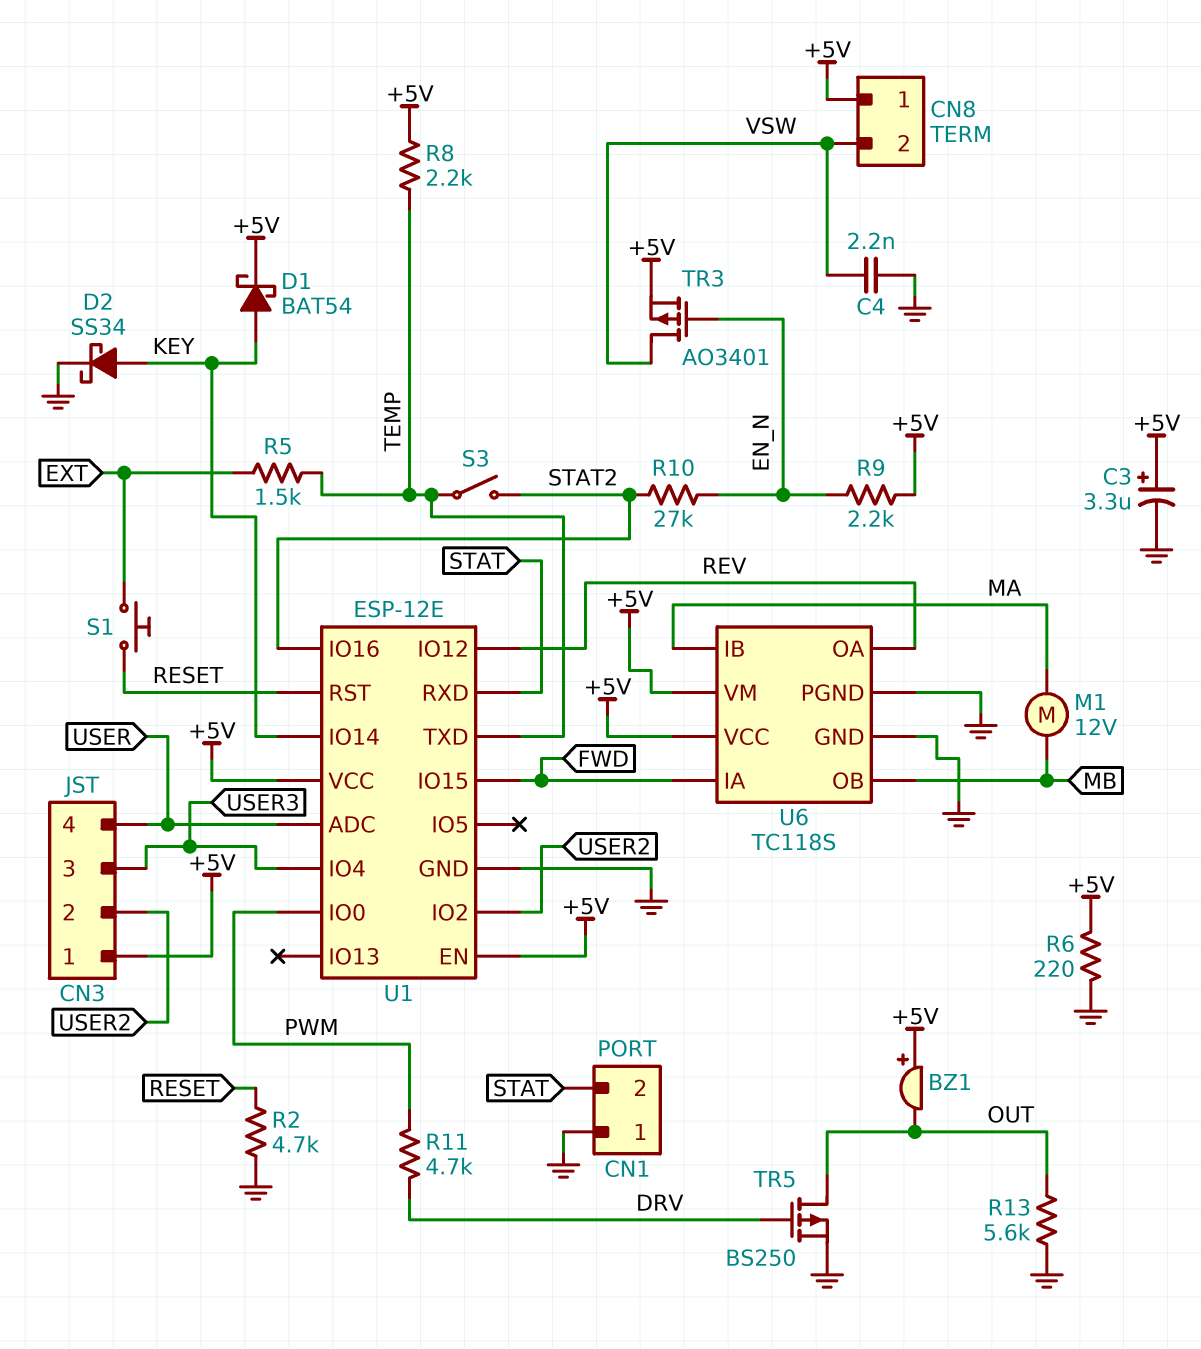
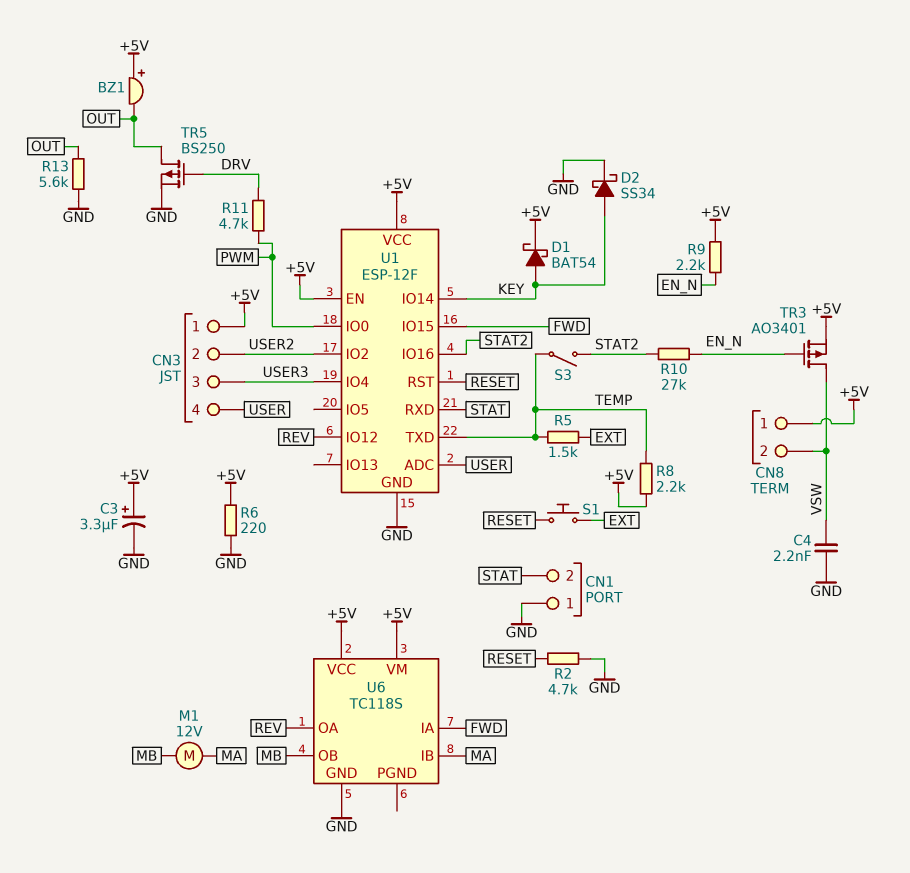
U1: ESP-12E -> ESP-12F
U6 pin PGND: GND -> none

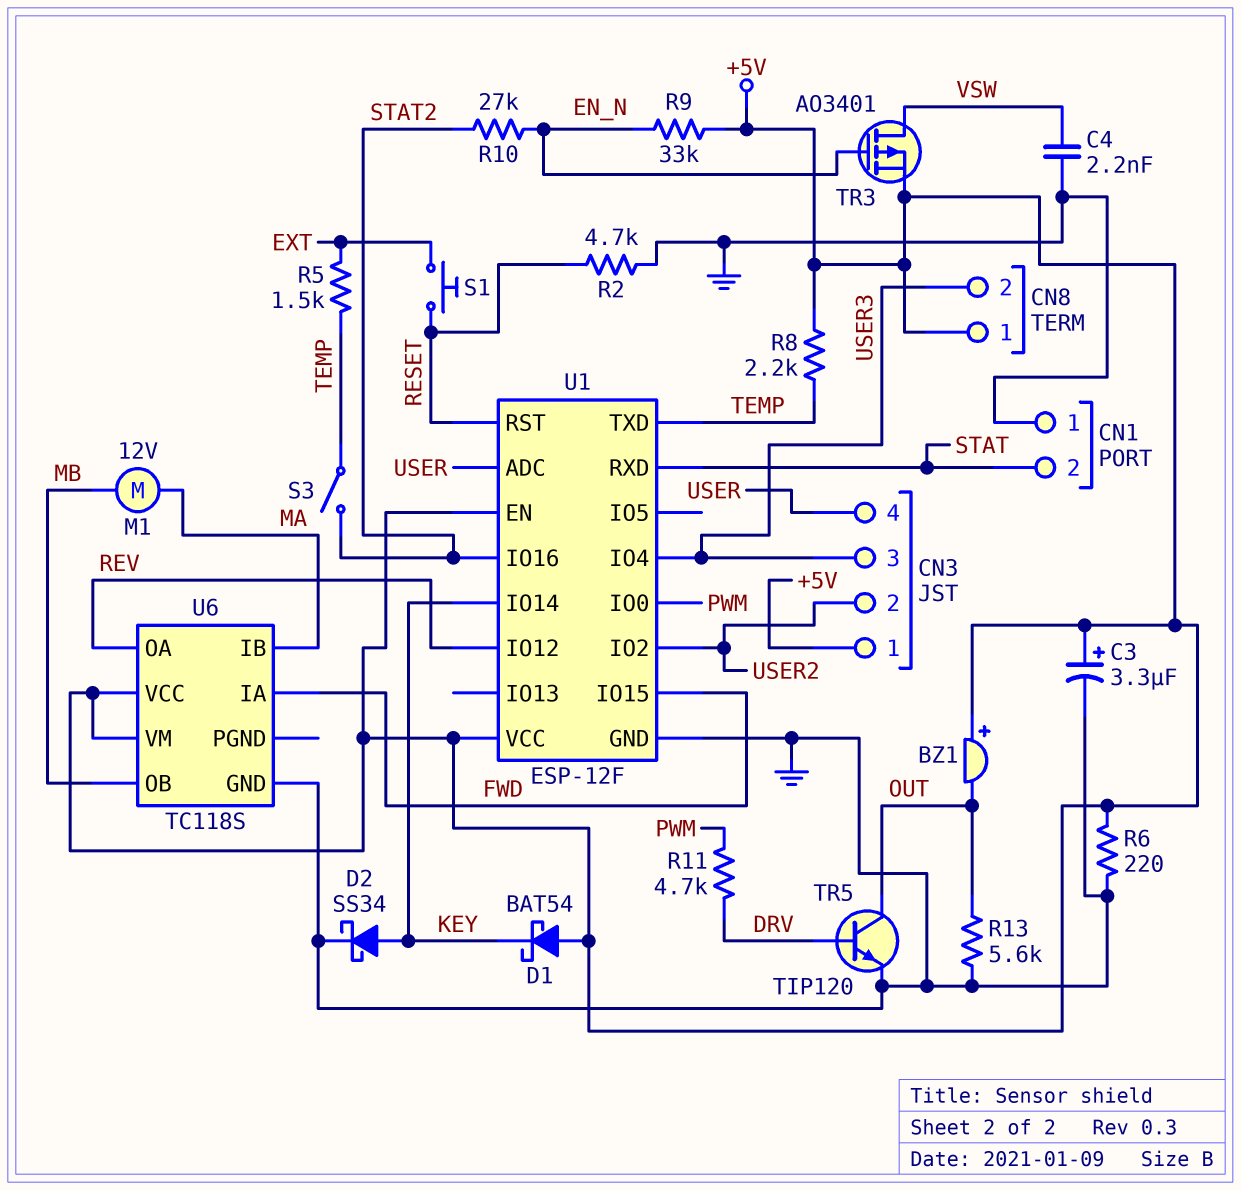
CN8 pin 2: VSW -> USER3
D1: schottky BAT54 (A KEY, K +5V) -> schottky BAT54 (A +5V, K KEY)
R9: 2.2k (+5V, EN_N) -> 33k (+5V, EN_N)
TR5: PMOS BS250 (G DRV, D OUT, S GND) -> NPN TIP120 (B DRV, C OUT, E GND)

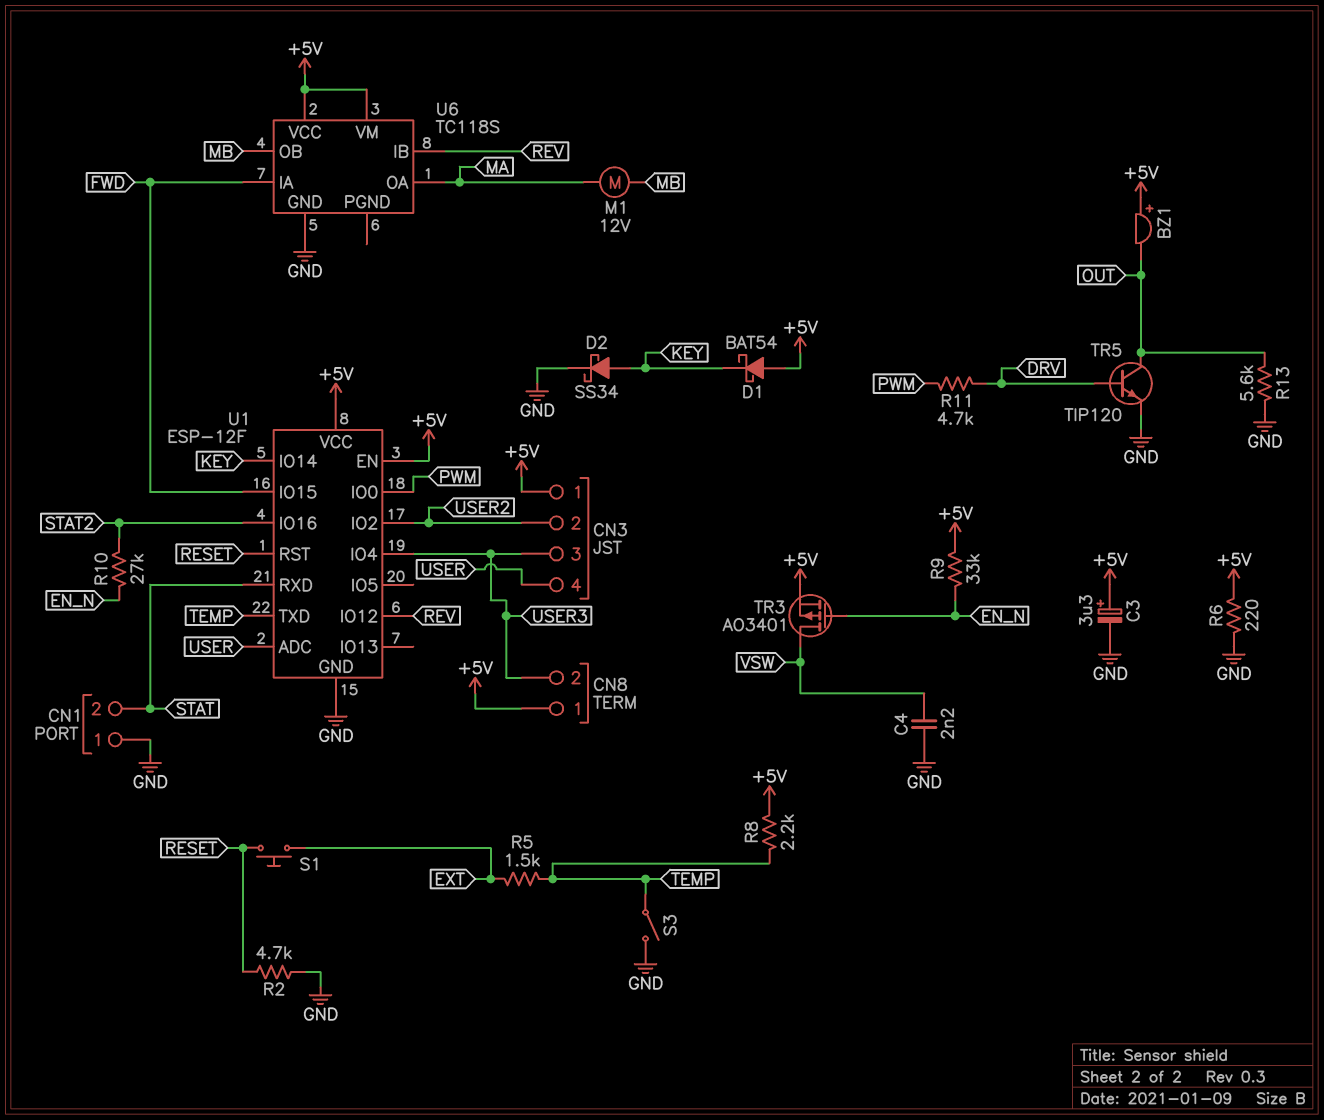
S3: switch (STAT2, TEMP) -> switch (GND, TEMP)
U6 pin IB: MA -> REV
U6 pin OA: REV -> MA

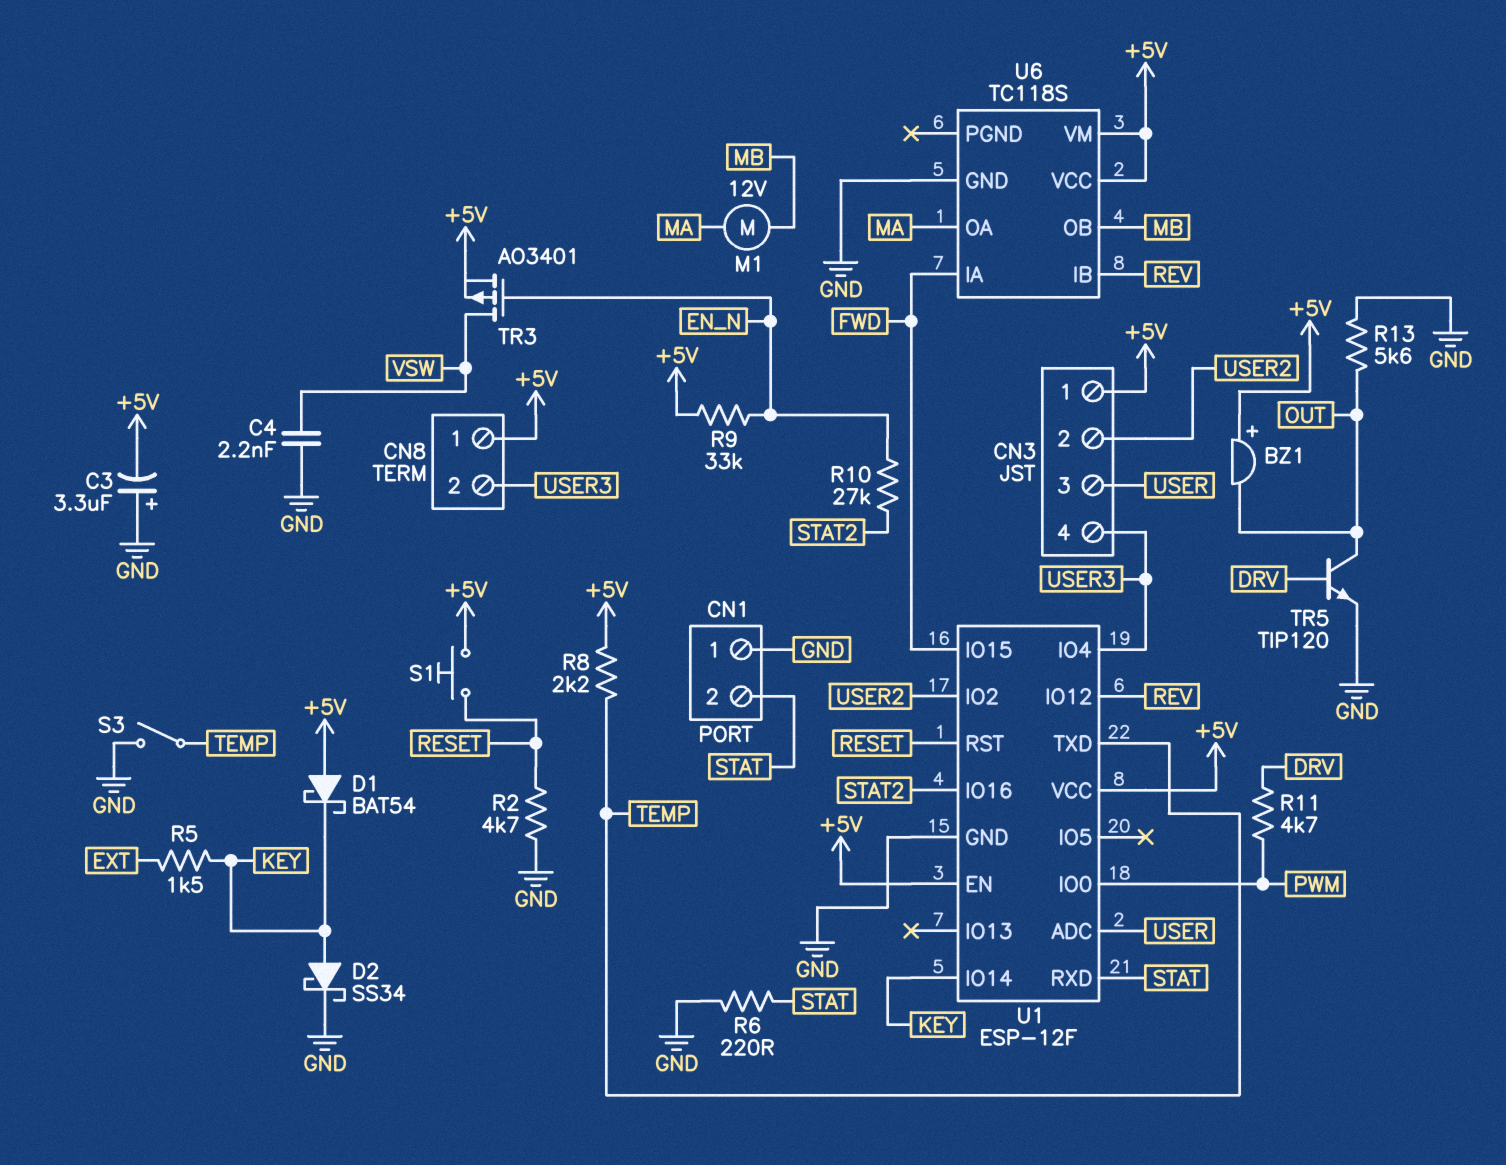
C3: 3.3uF (plus +5V, minus GND) -> 3.3uF (plus GND, minus +5V)
CN3 pin 3: USER3 -> USER
CN3 pin 4: USER -> USER3
R5: 1.5k (EXT, TEMP) -> 1.5k (EXT, KEY)
R6: 220 (+5V, GND) -> 220 (GND, STAT)
S1: button (EXT, RESET) -> button (+5V, RESET)

